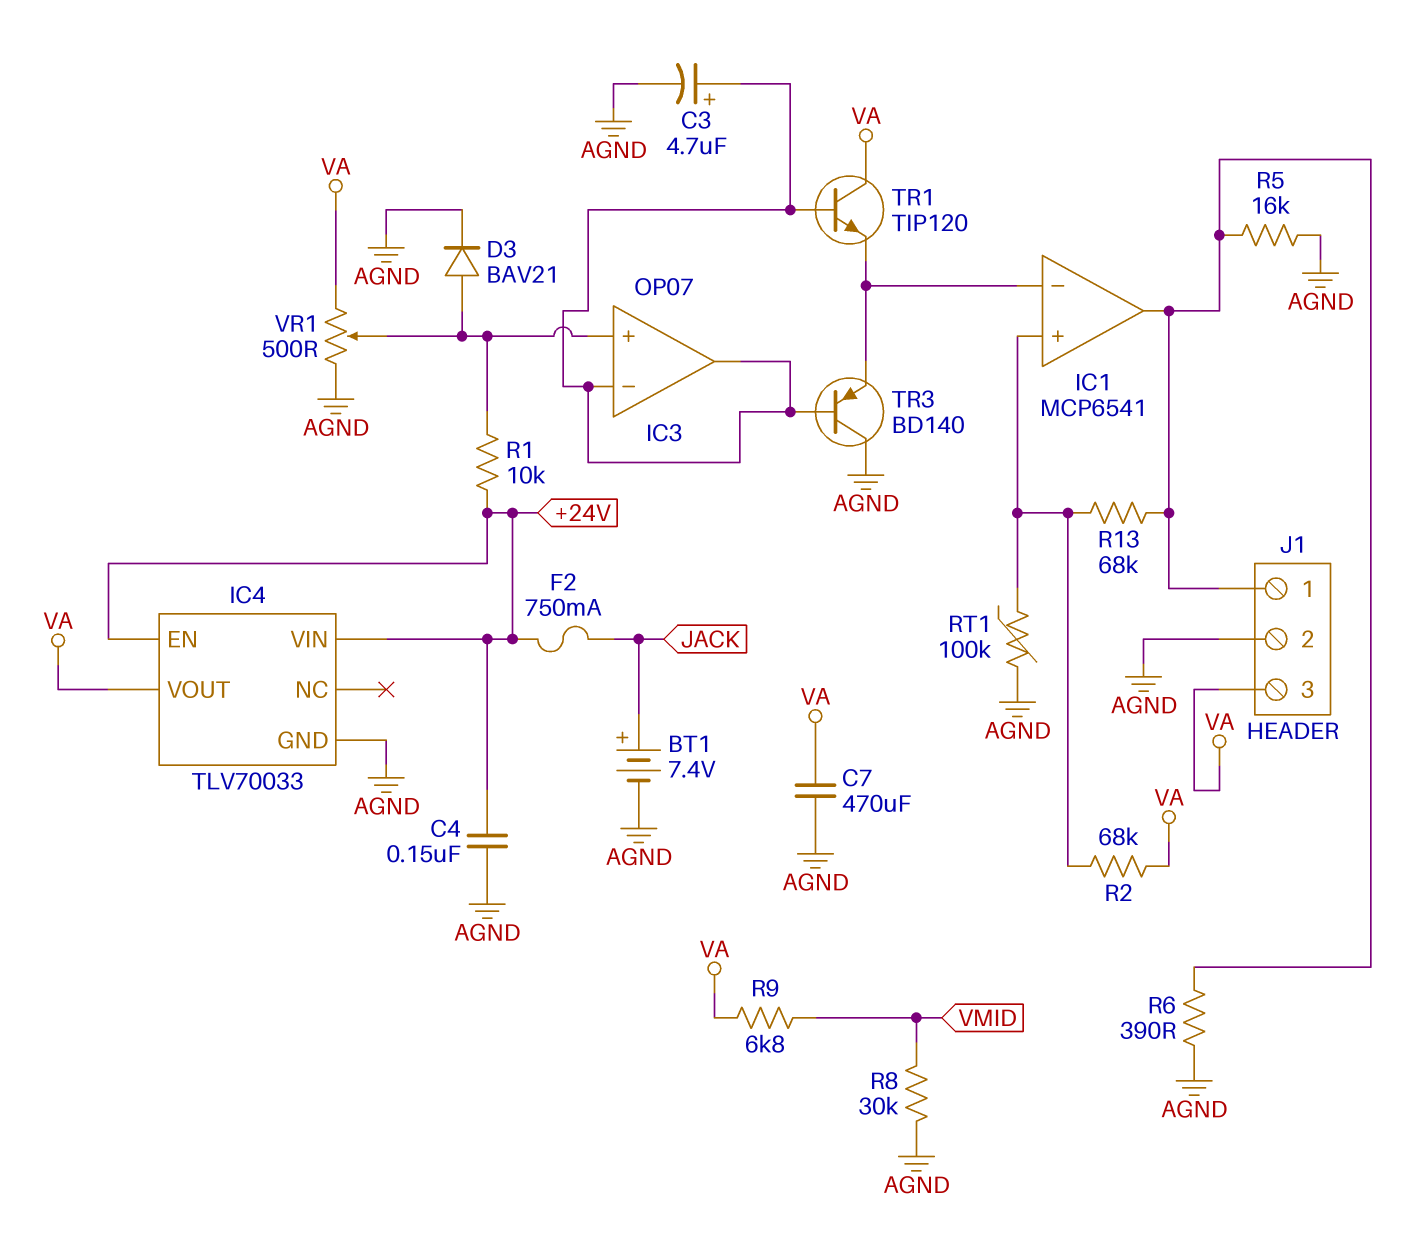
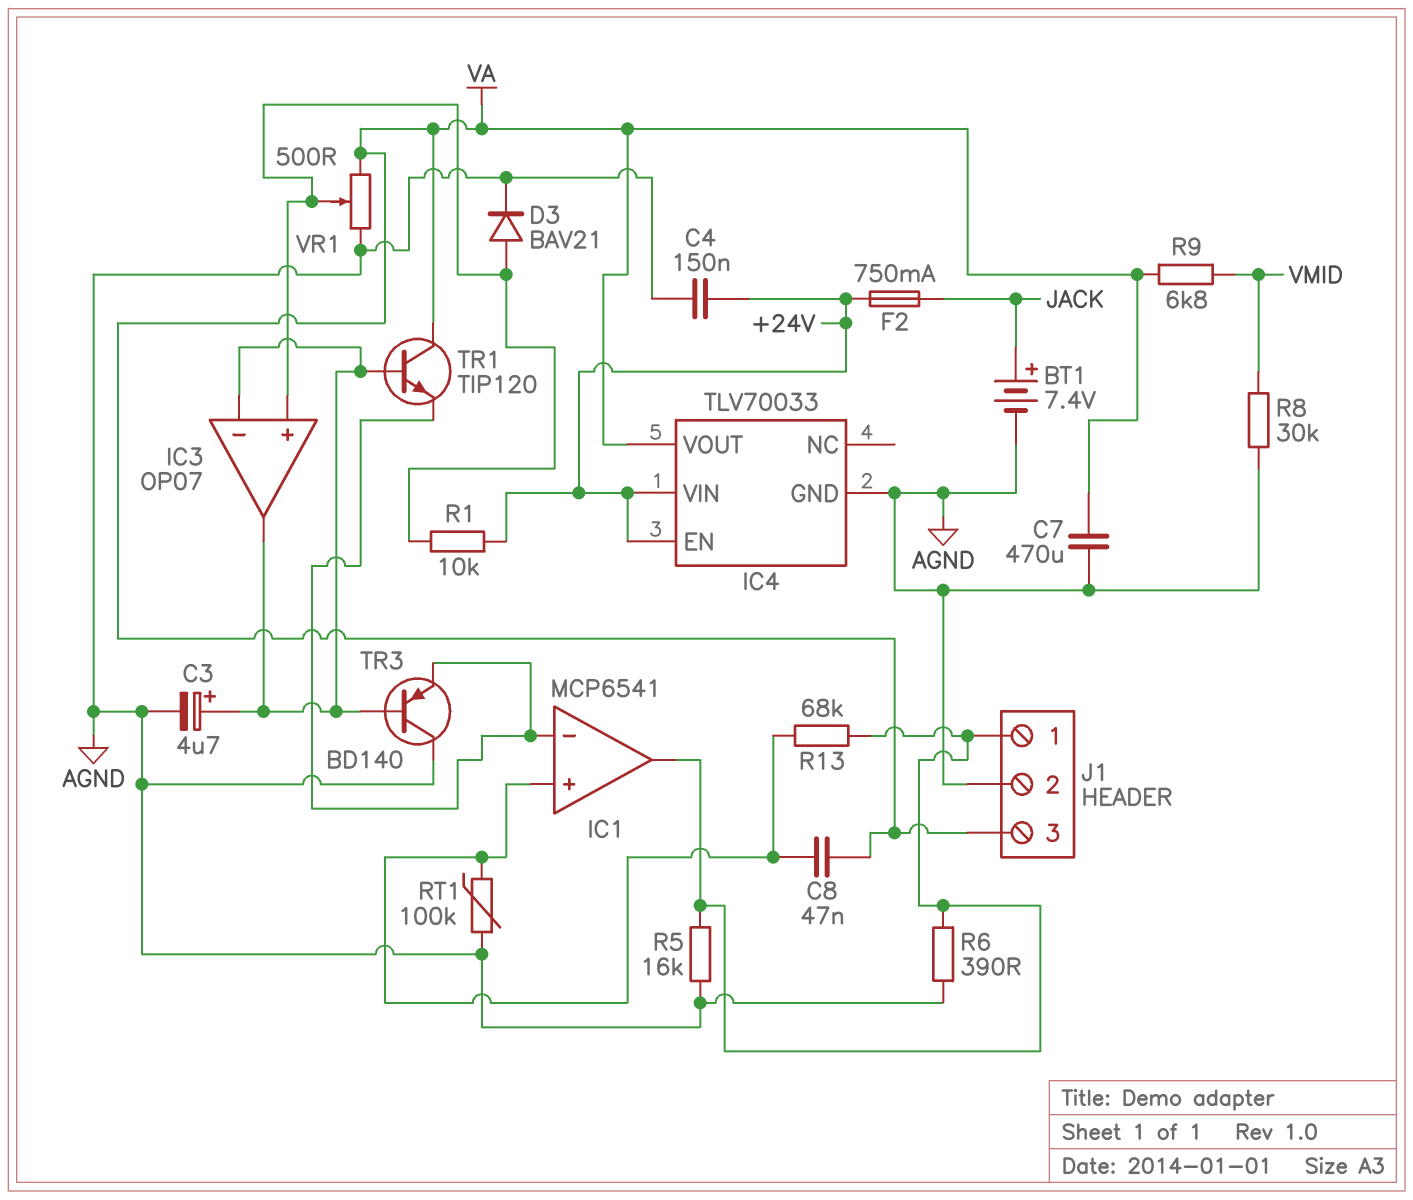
C8: none -> 47nF (IC1/in+, VA)
R2: 68k (IC1/in+, VA) -> none

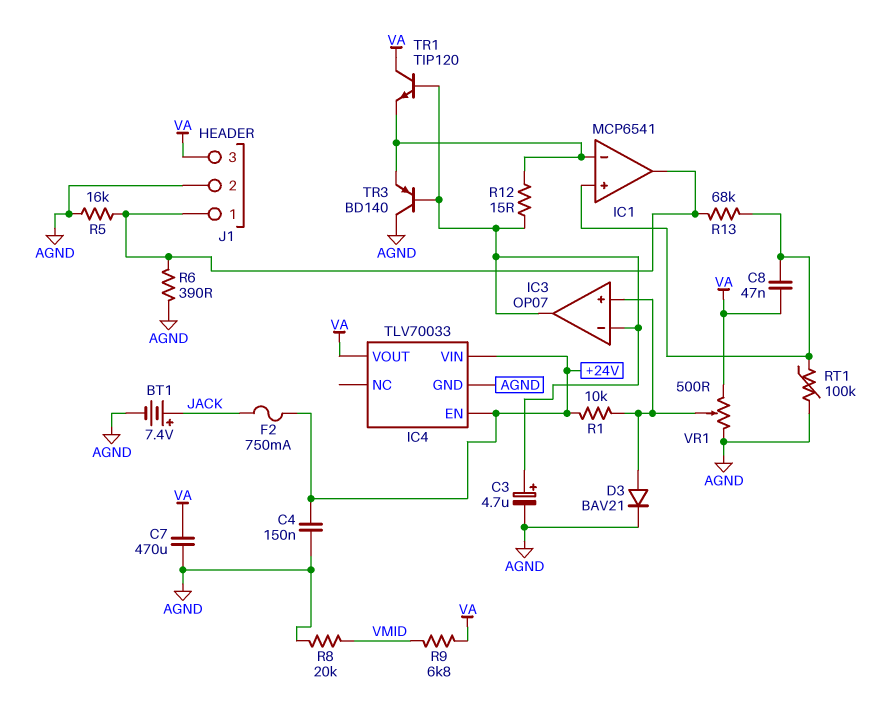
R8: 30k (AGND, VMID) -> 20k (AGND, VMID)
R12: none -> 15 (IC1/in-, IC3/in-)

